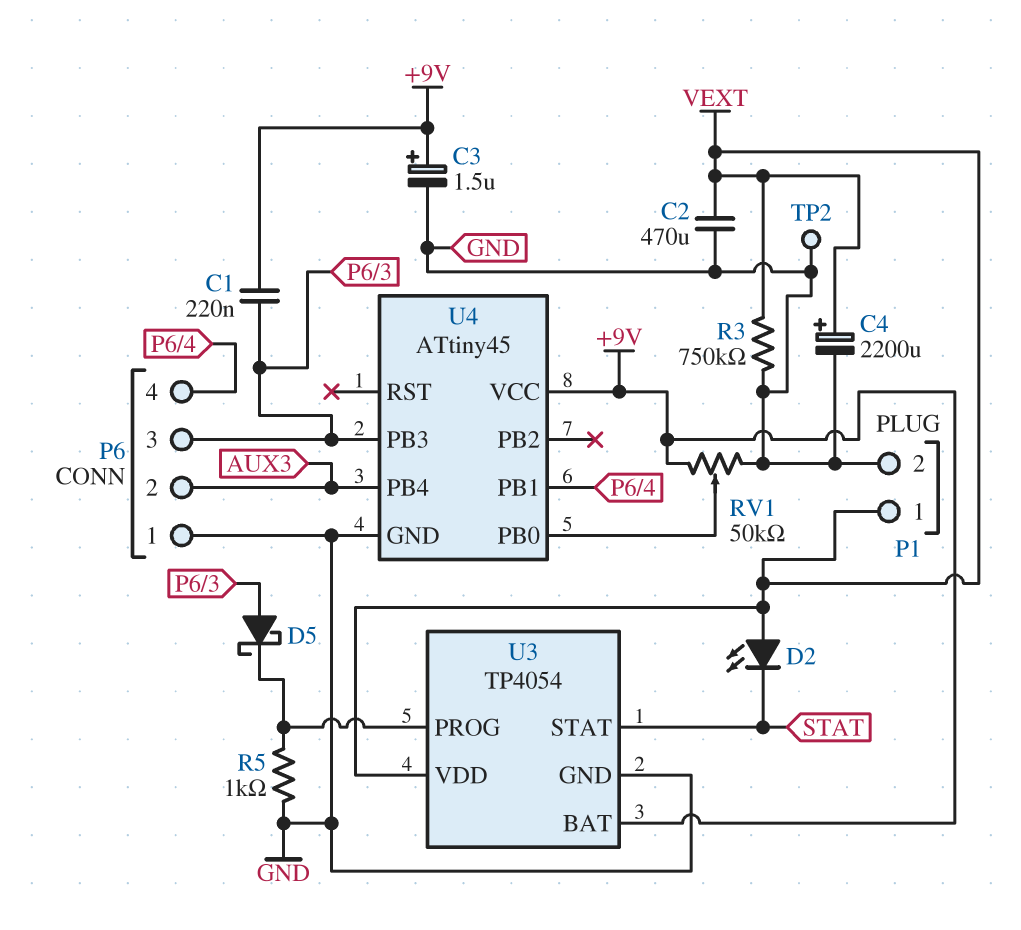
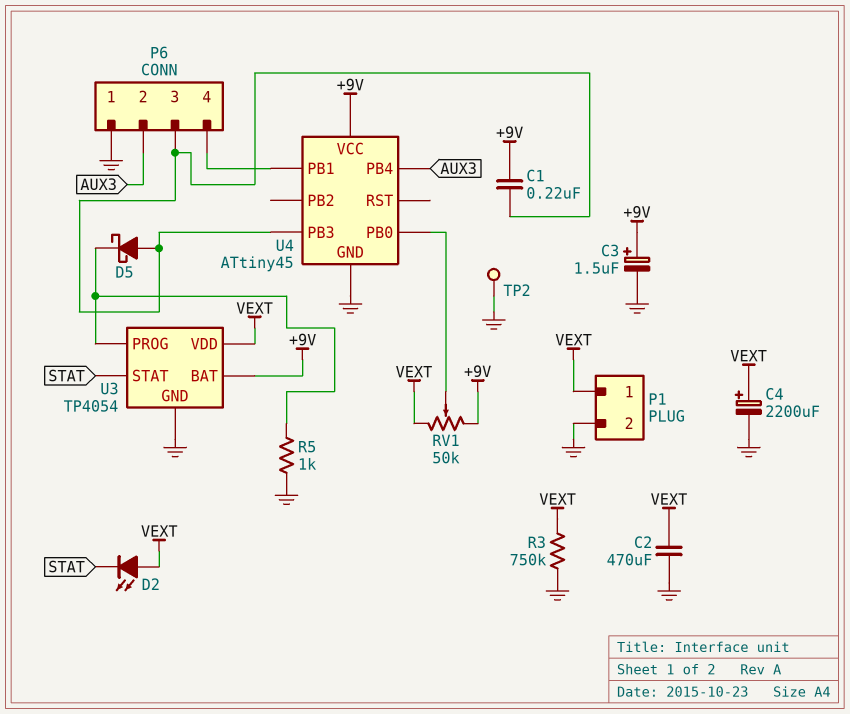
RV1: 50k (+9V, GND, wiper U4/PB0) -> 50k (+9V, VEXT, wiper U4/PB0)

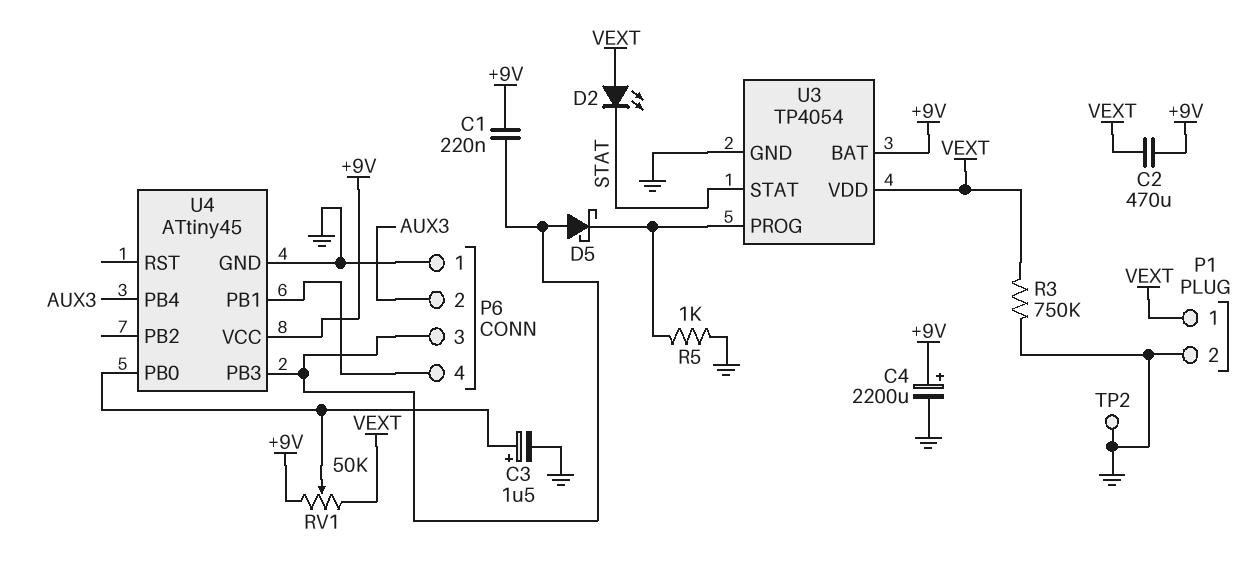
C2: 470uF (GND, VEXT) -> 470uF (+9V, VEXT)
C3: 1.5uF (plus +9V, minus GND) -> 1.5uF (plus U4/PB0, minus GND)
C4: 2200uF (plus VEXT, minus GND) -> 2200uF (plus +9V, minus GND)

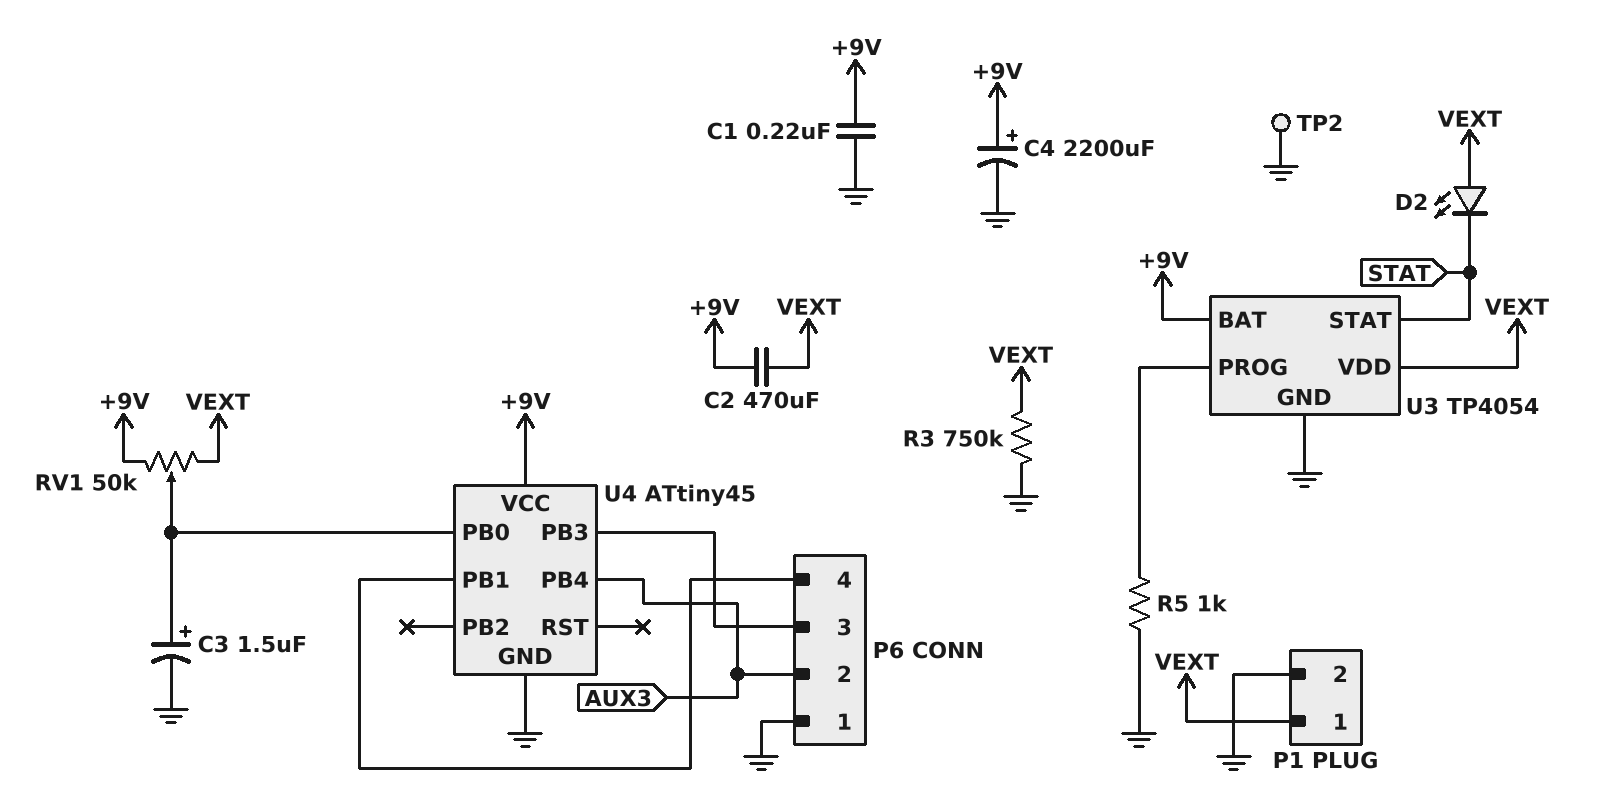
C1: 220nF (+9V, P6/3) -> 220nF (+9V, GND)
D5: schottky (A P6/3, K U3/PROG) -> none

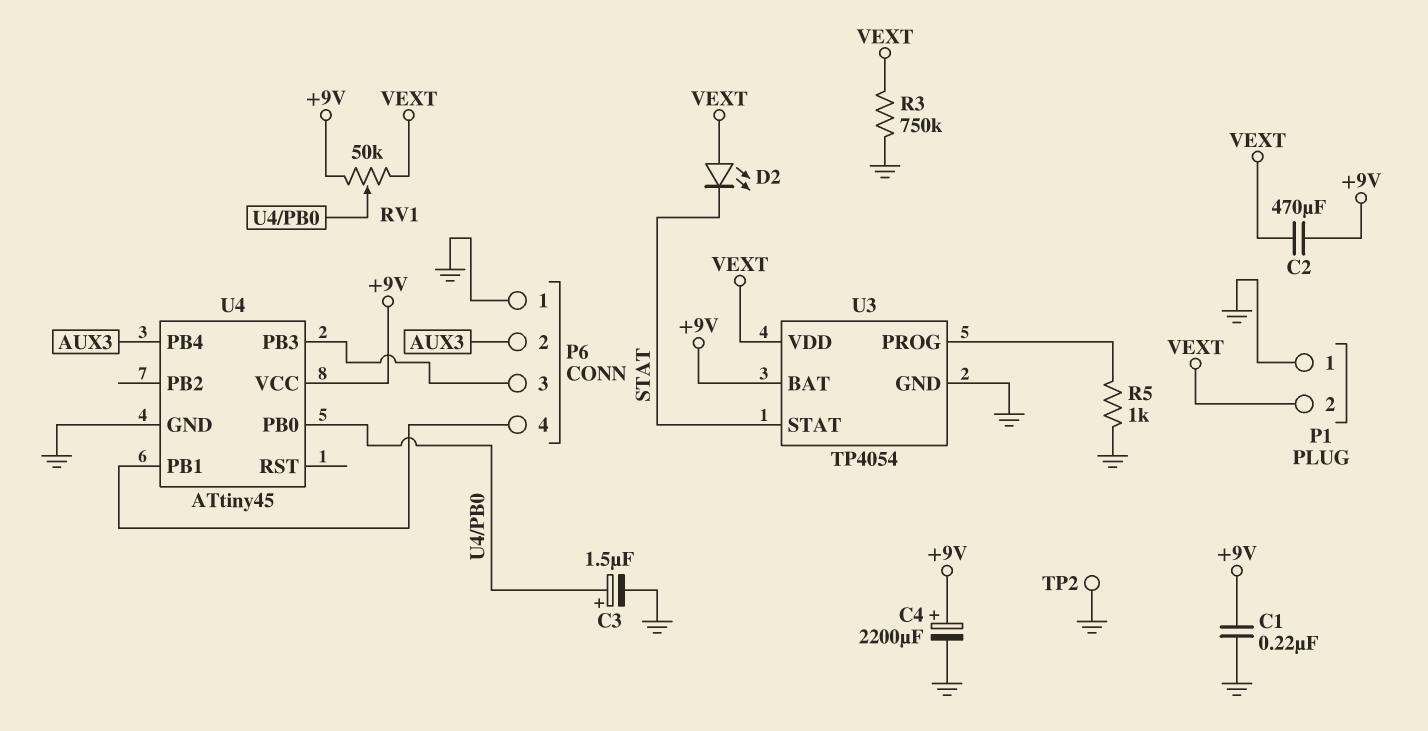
P1 pin 1: VEXT -> GND
P1 pin 2: GND -> VEXT

